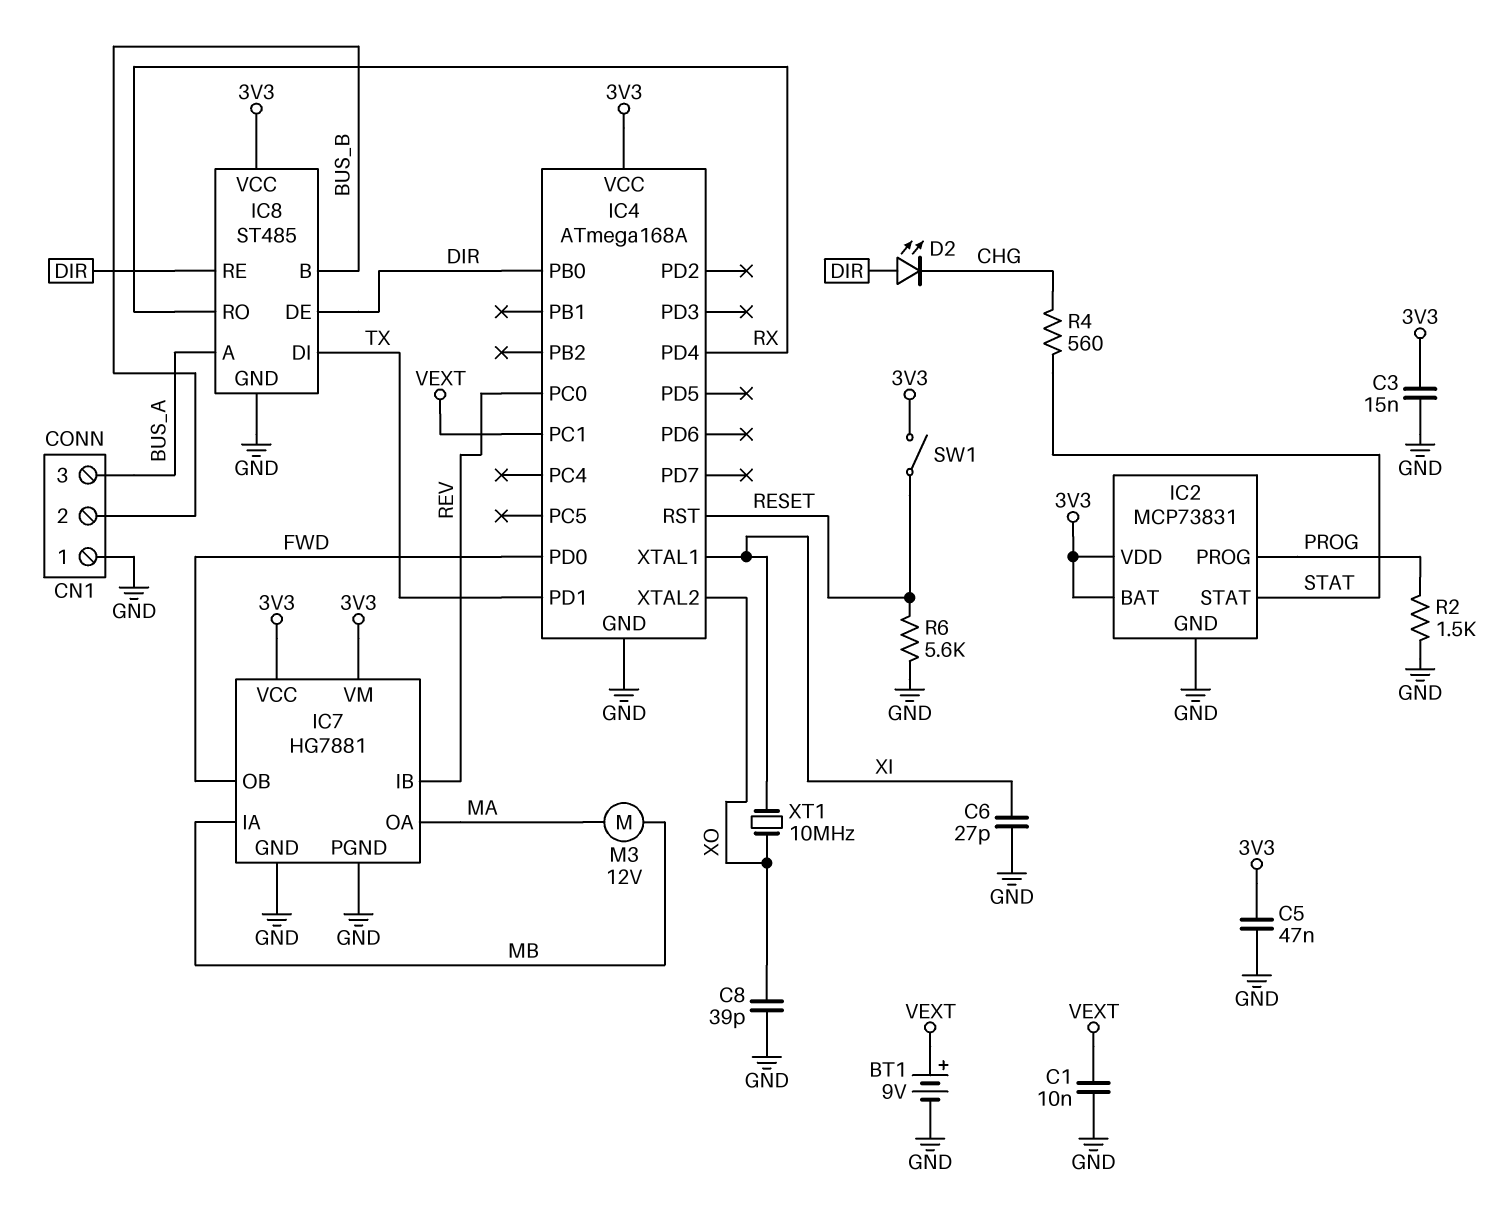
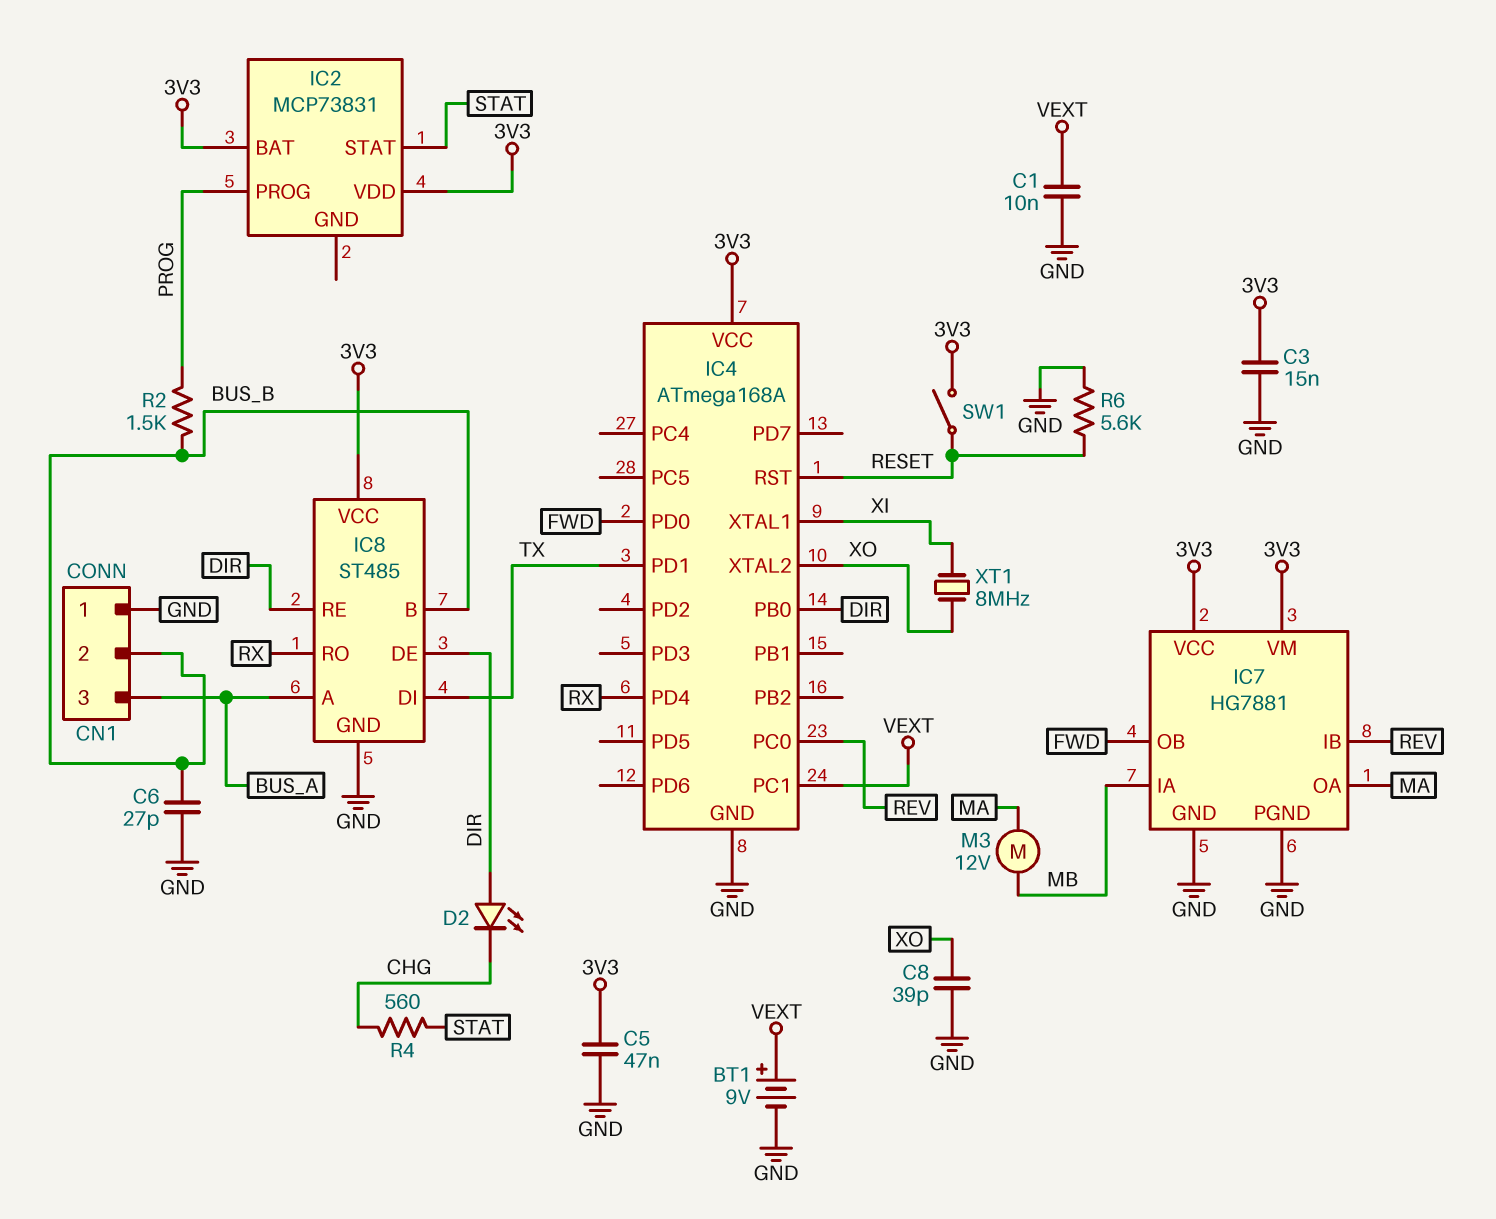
C6: 27pF (GND, XI) -> 27pF (BUS_B, GND)
IC2 pin GND: GND -> none
R2: 1.5k (GND, PROG) -> 1.5k (BUS_B, PROG)
XT1: 10MHz (XI, XO) -> 8MHz (XI, XO)

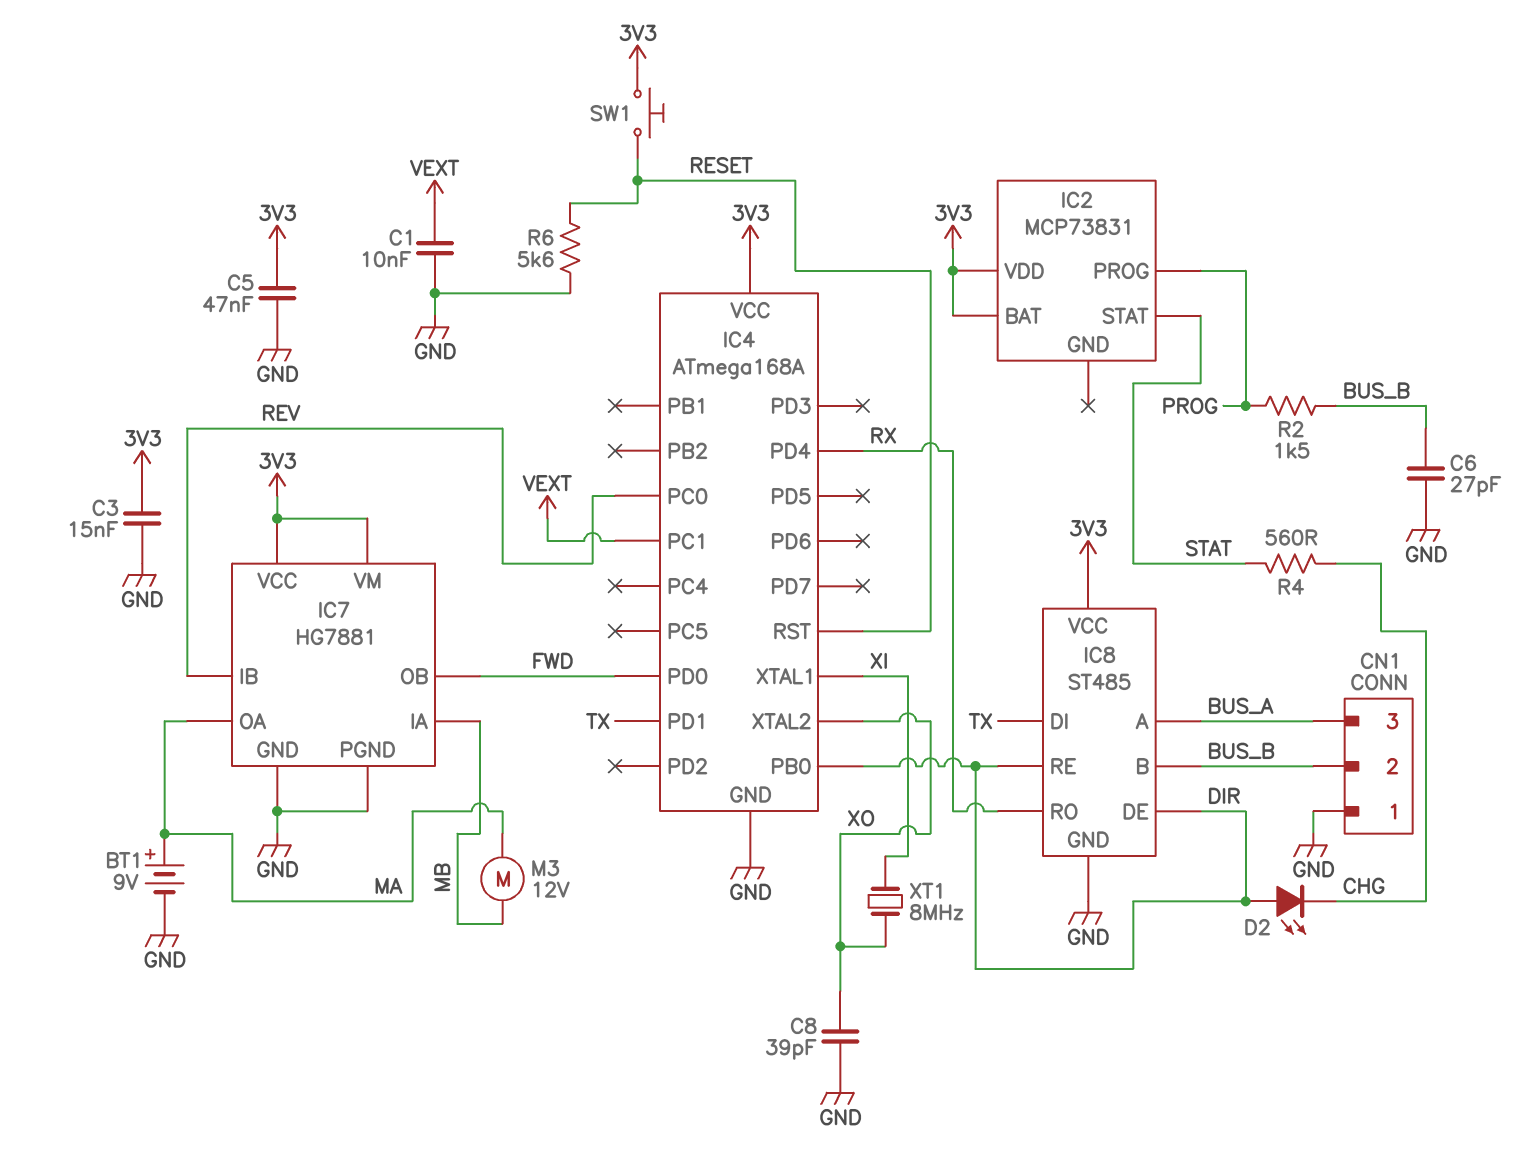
BT1: 9V (plus VEXT, minus GND) -> 9V (plus MA, minus GND)
SW1: switch (3V3, RESET) -> button (3V3, RESET)

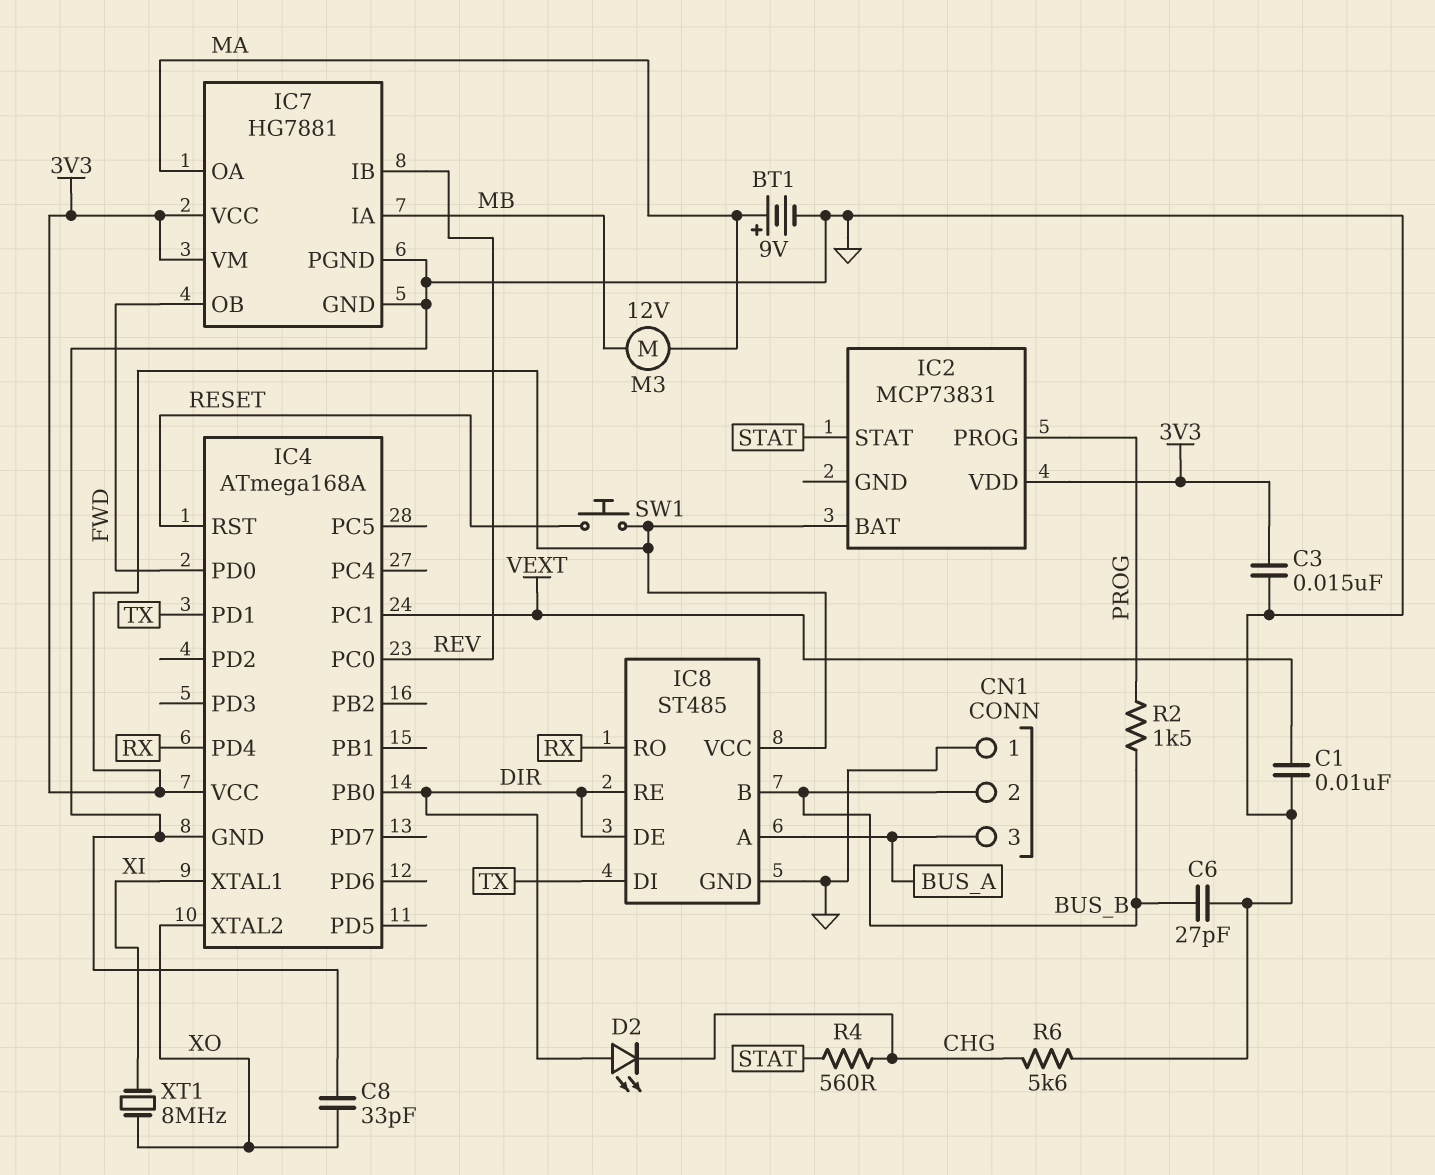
C5: 47nF (3V3, GND) -> none
C8: 39pF (GND, XO) -> 33pF (GND, XO)
R6: 5.6k (GND, RESET) -> 5.6k (CHG, GND)

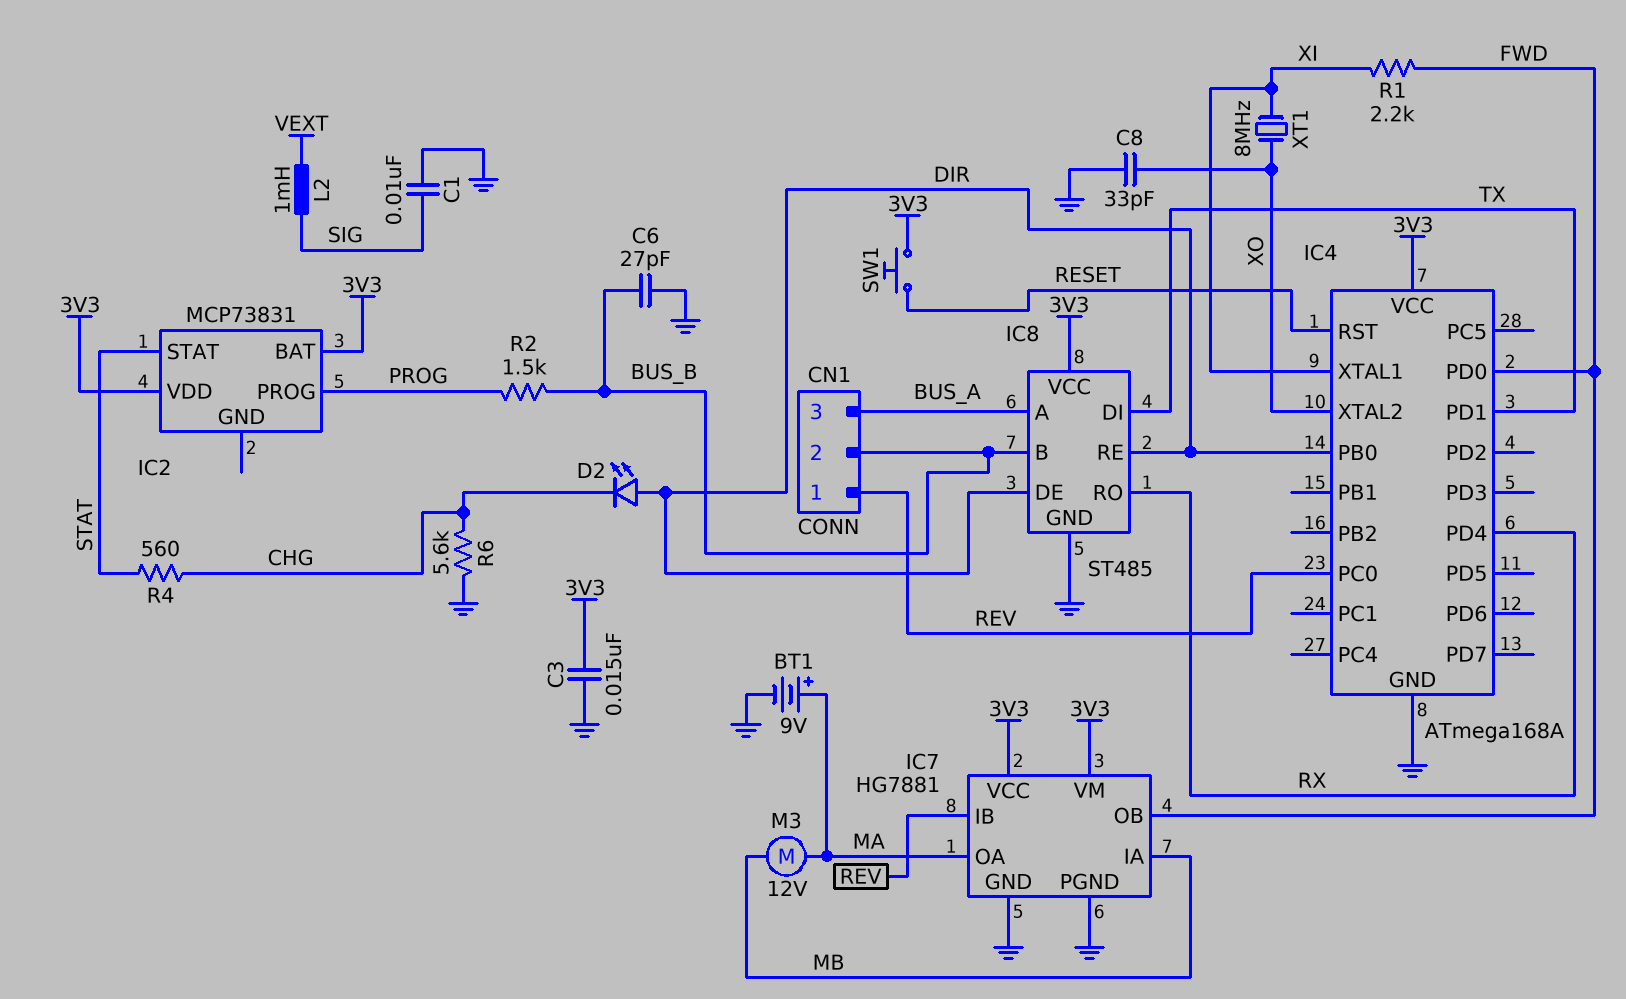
C1: 10nF (GND, VEXT) -> 10nF (GND, SIG)
CN1 pin 1: GND -> REV
IC4 pin PC1: VEXT -> none
L2: none -> 1mH (SIG, VEXT)
R1: none -> 2.2k (FWD, XI)

